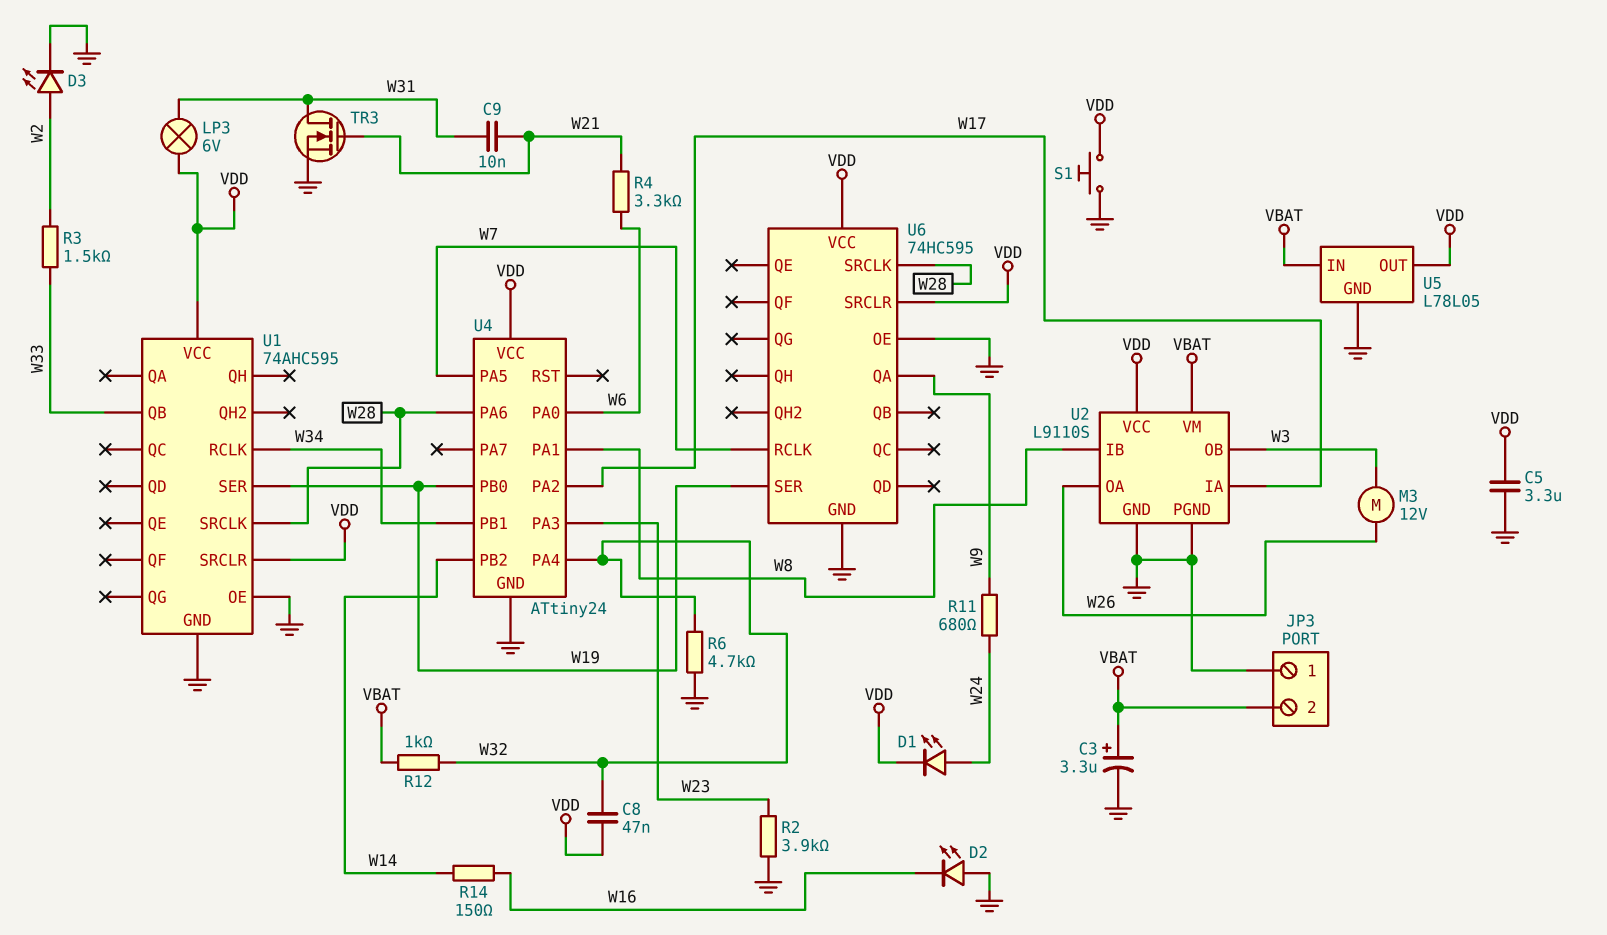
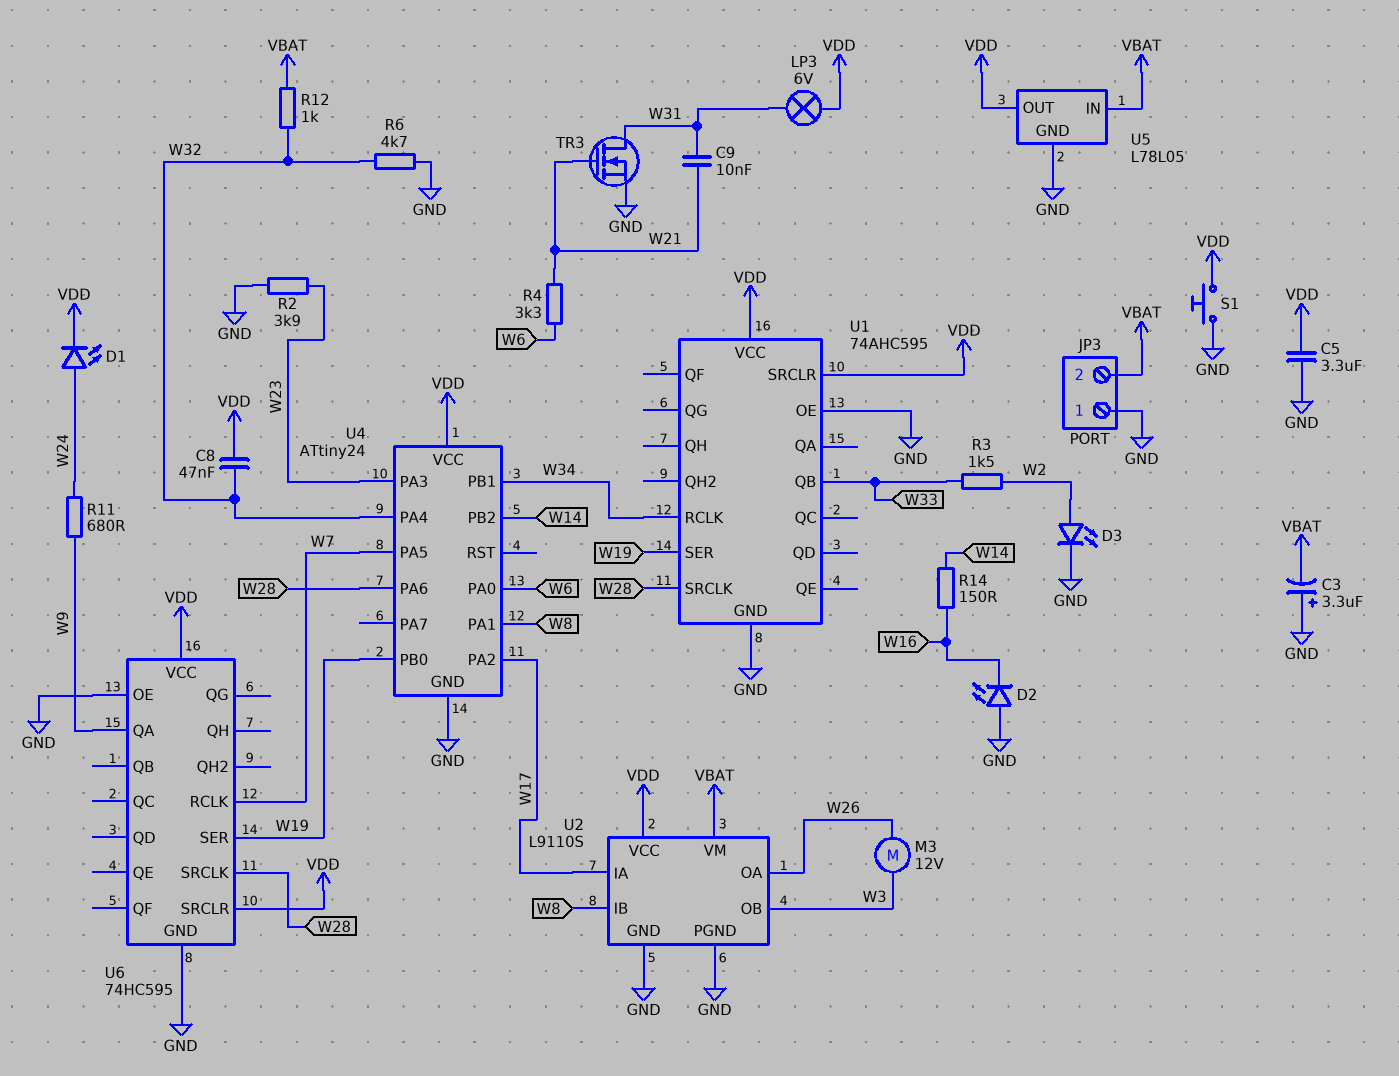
C3: 3.3uF (plus VBAT, minus GND) -> 3.3uF (plus GND, minus VBAT)

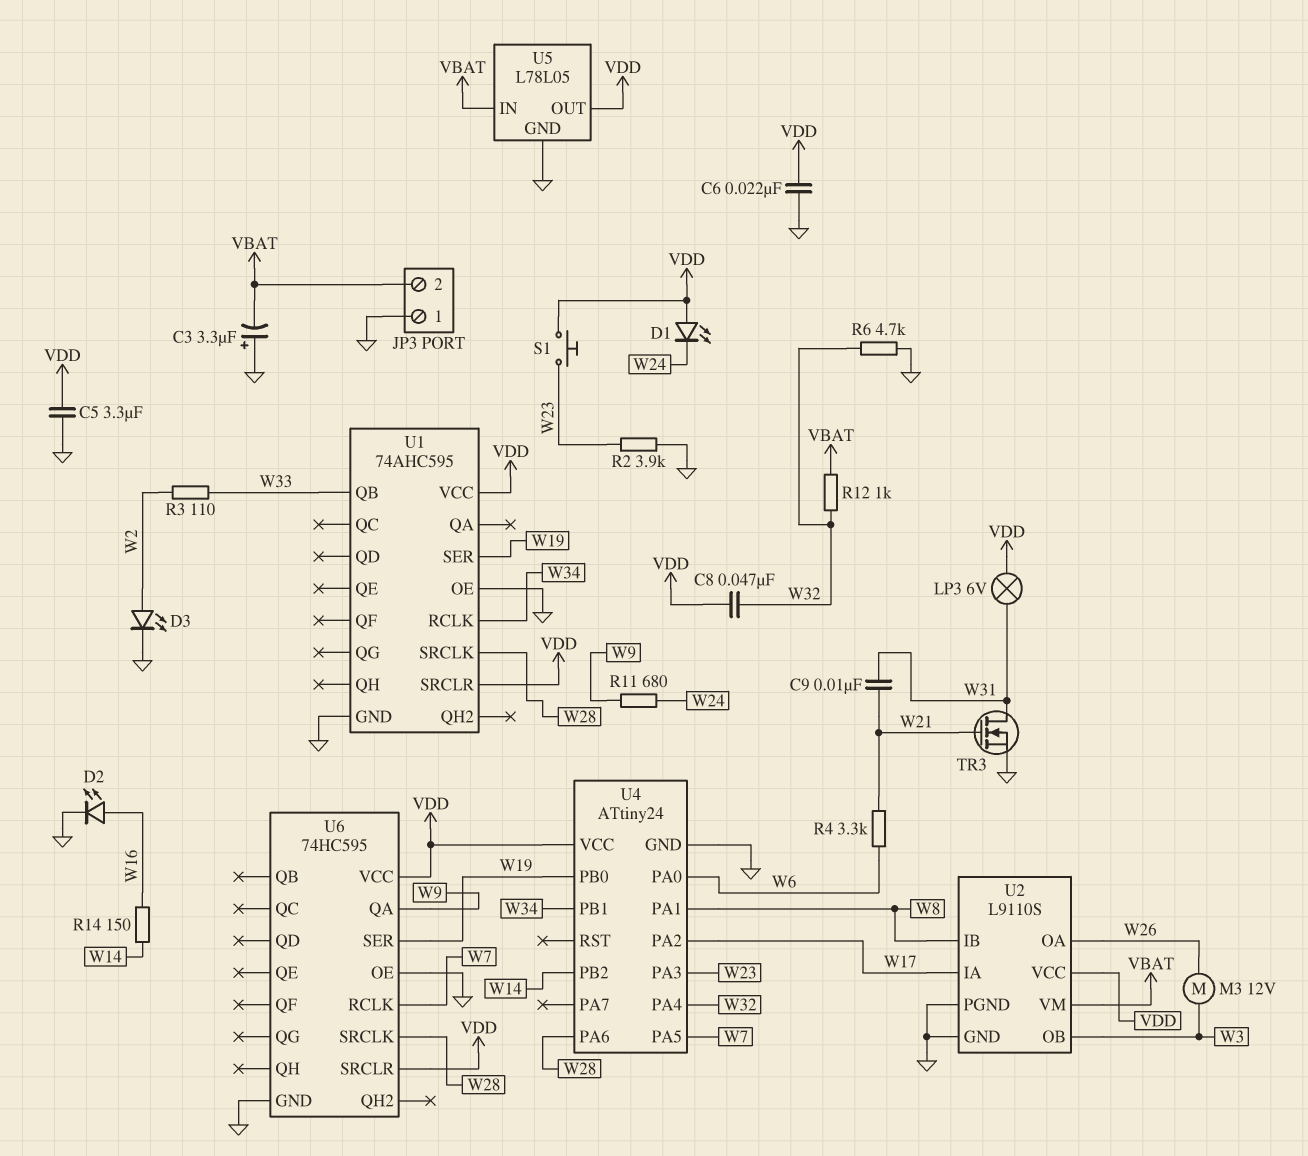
C6: none -> 22nF (GND, VDD)
D1: LED (A W24, K VDD) -> LED (A VDD, K W24)
D2: LED (A GND, K W16) -> LED (A W16, K GND)
R3: 1.5k (W2, W33) -> 110 (W2, W33)
S1: button (GND, VDD) -> button (VDD, W23)

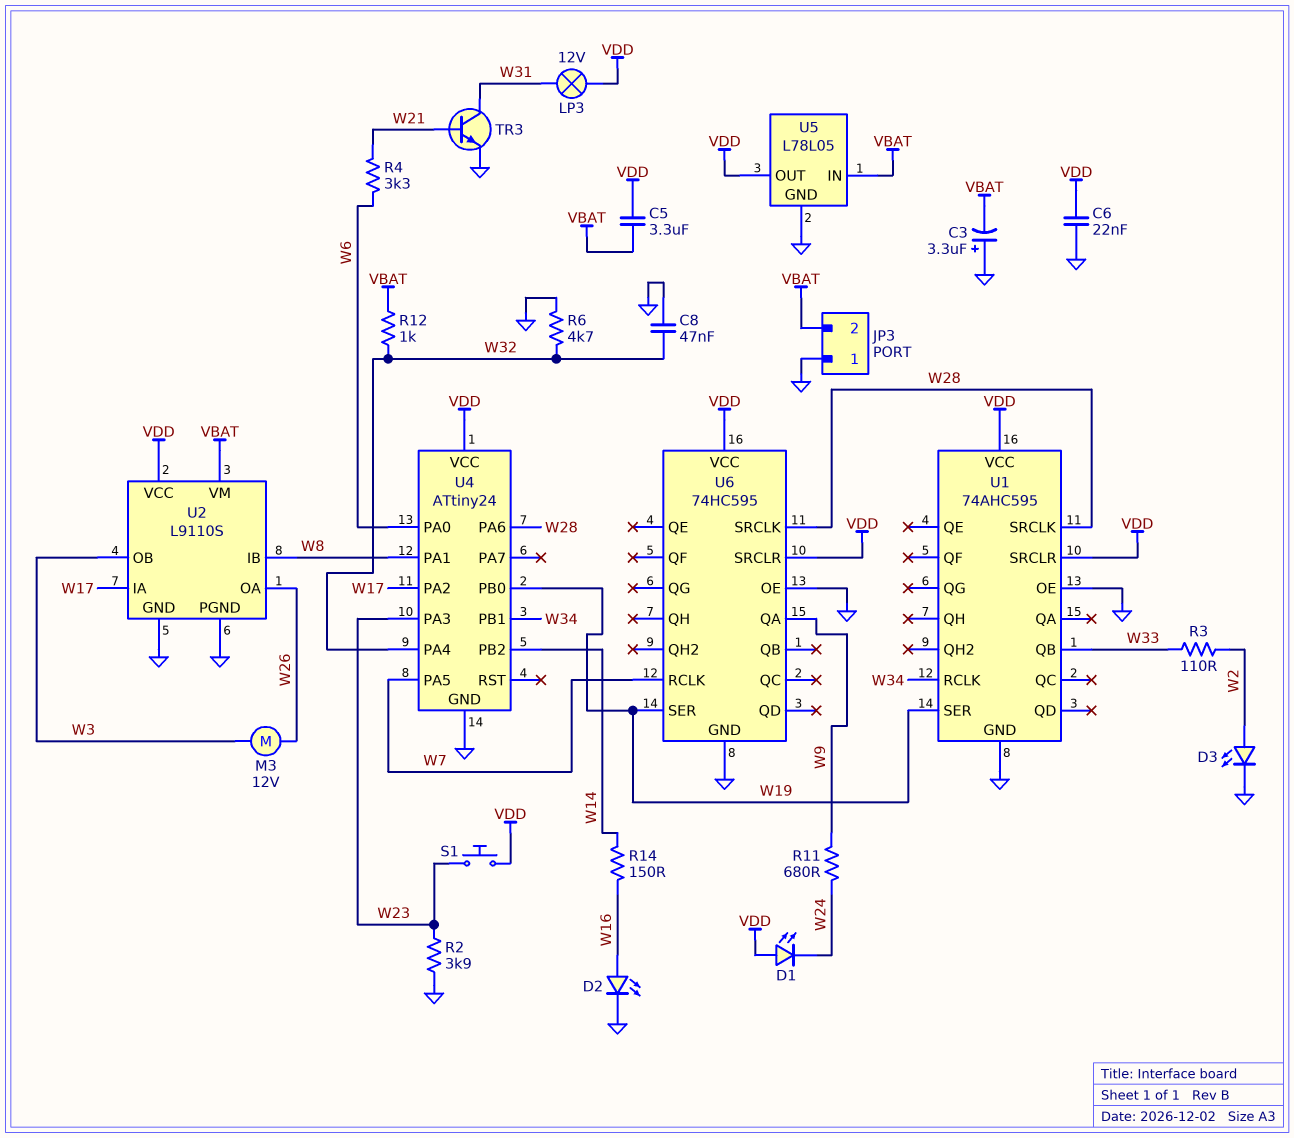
C5: 3.3uF (GND, VDD) -> 3.3uF (VBAT, VDD)
C8: 47nF (VDD, W32) -> 47nF (GND, W32)
C9: 10nF (W21, W31) -> none
LP3: lamp 6V (VDD, W31) -> lamp 12V (VDD, W31)
TR3: NMOS (G W21, D W31, S GND) -> NPN (B W21, C W31, E GND)

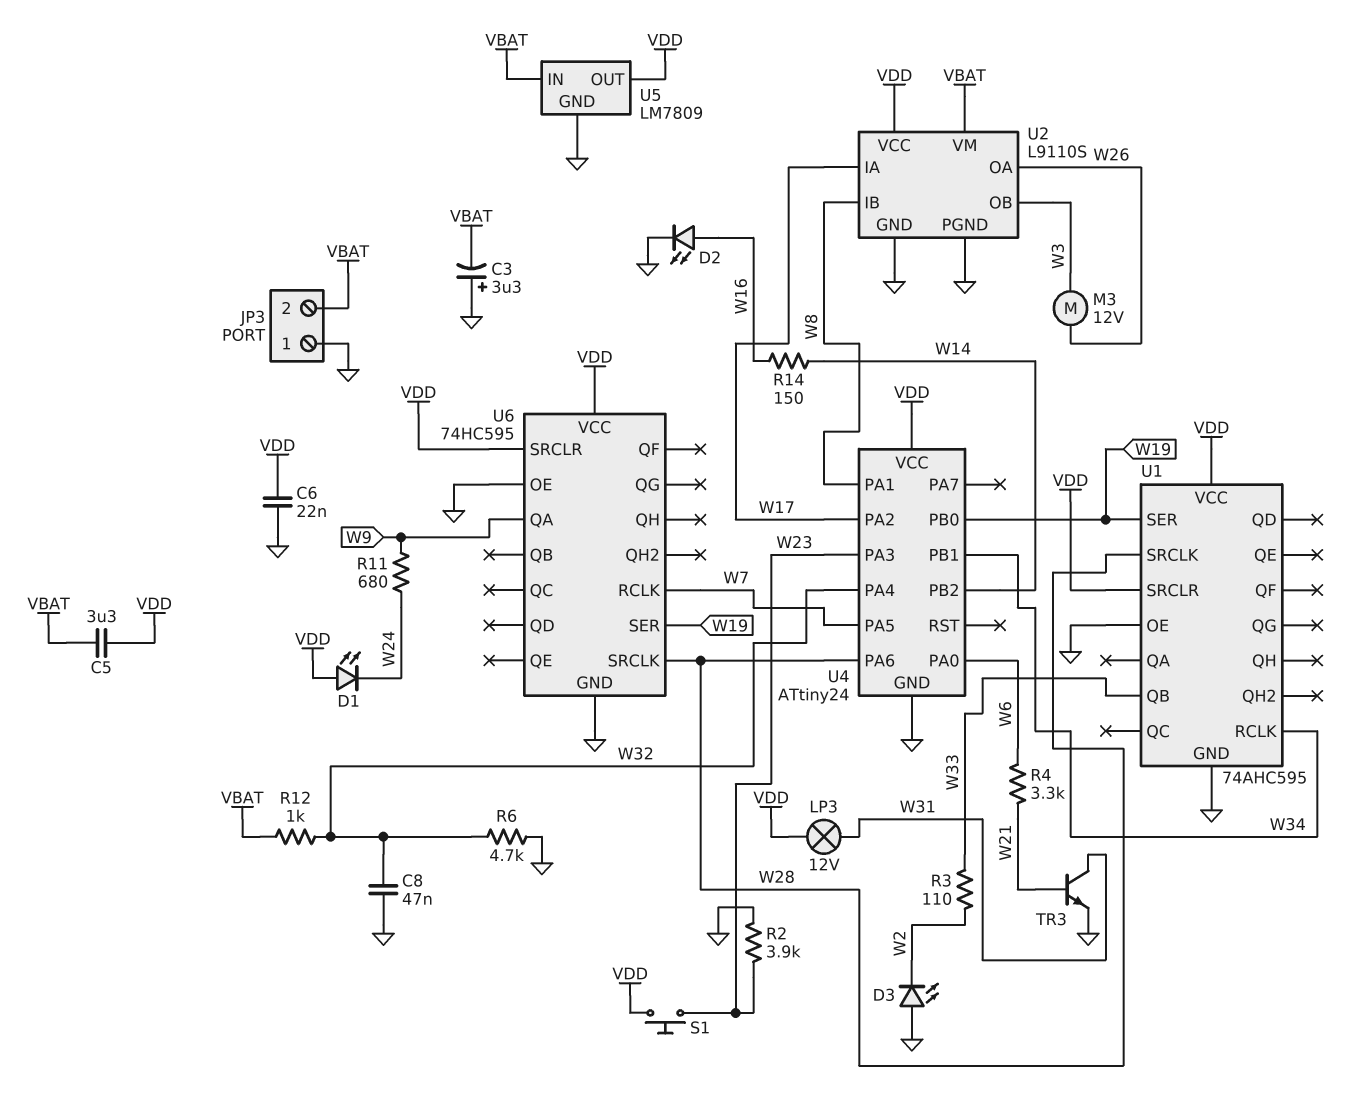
D3: LED (A W2, K GND) -> LED (A GND, K W2)
U5: L78L05 -> LM7809

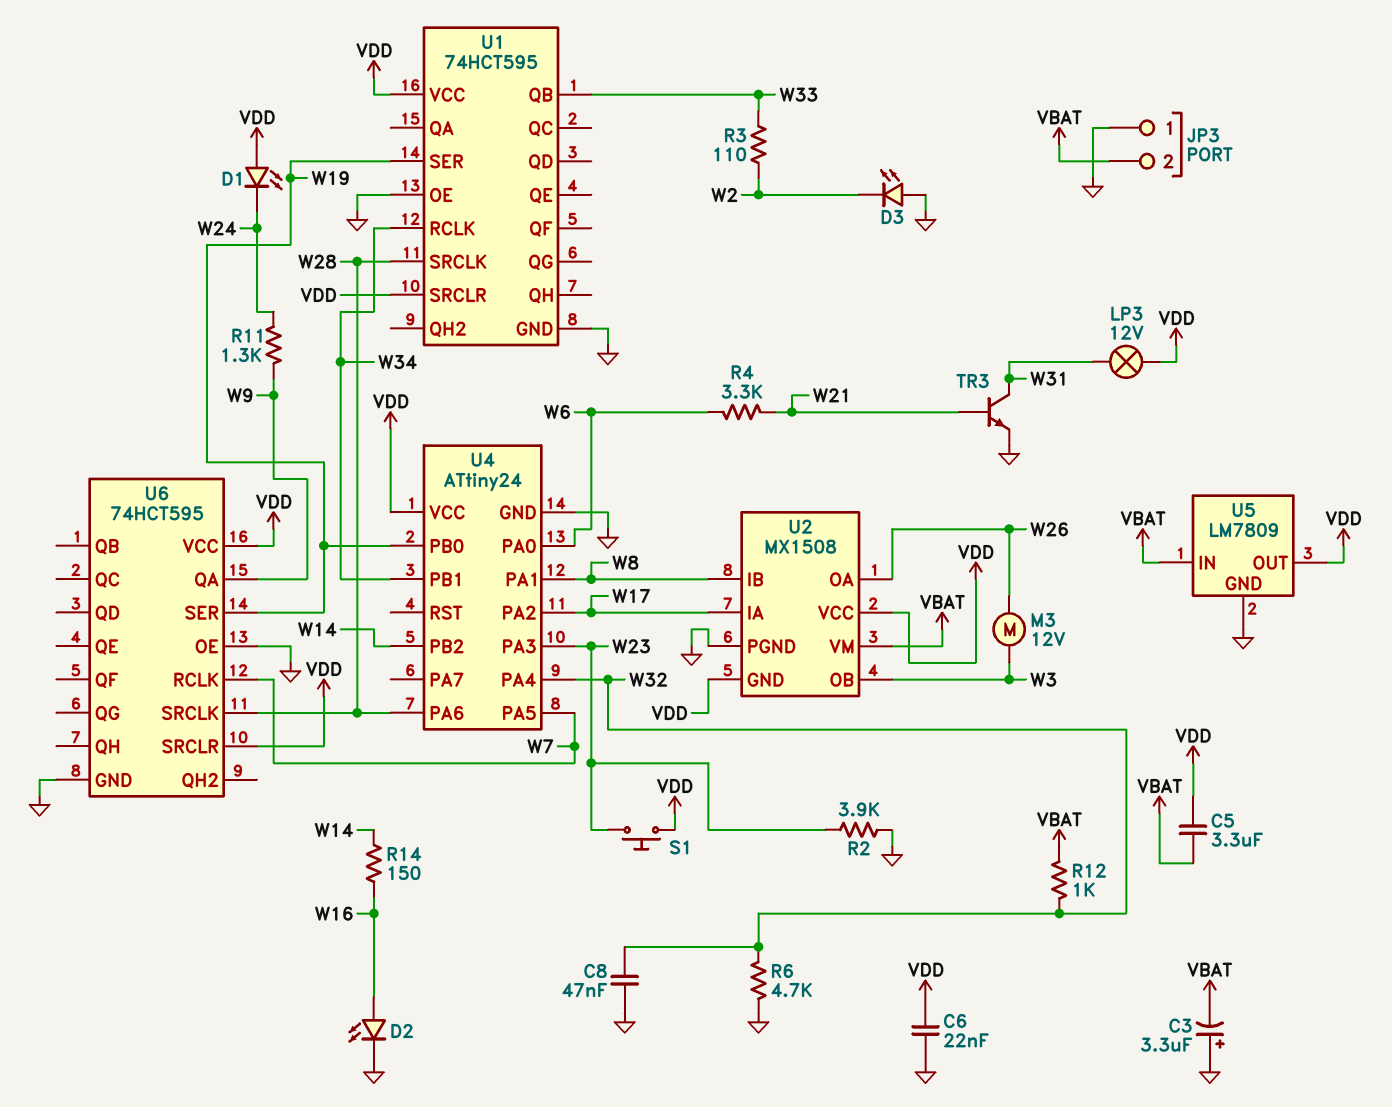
R11: 680 (W9, W24) -> 1.3k (W9, W24)
U1: 74AHC595 -> 74HCT595
U2: L9110S -> MX1508
U2 pin GND: GND -> VDD
U6: 74HC595 -> 74HCT595

